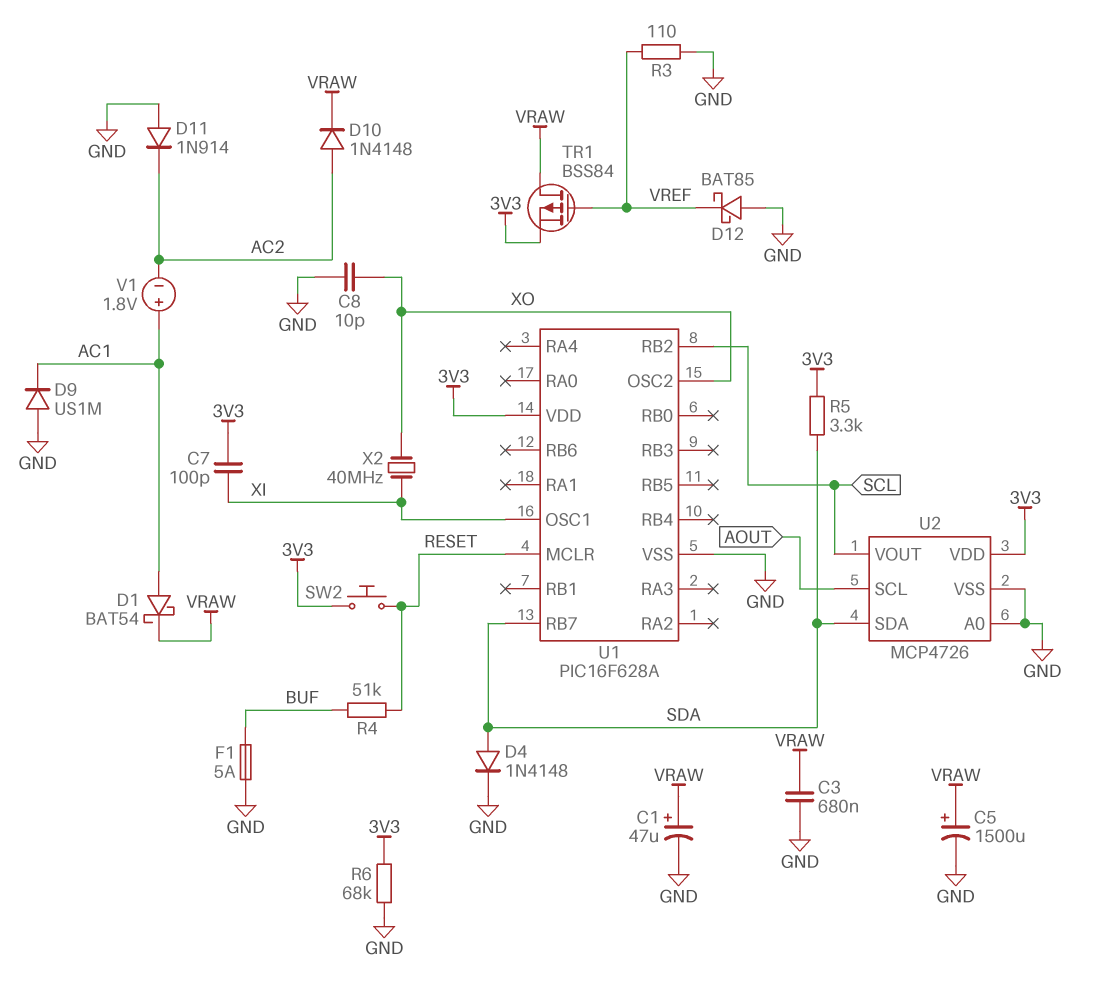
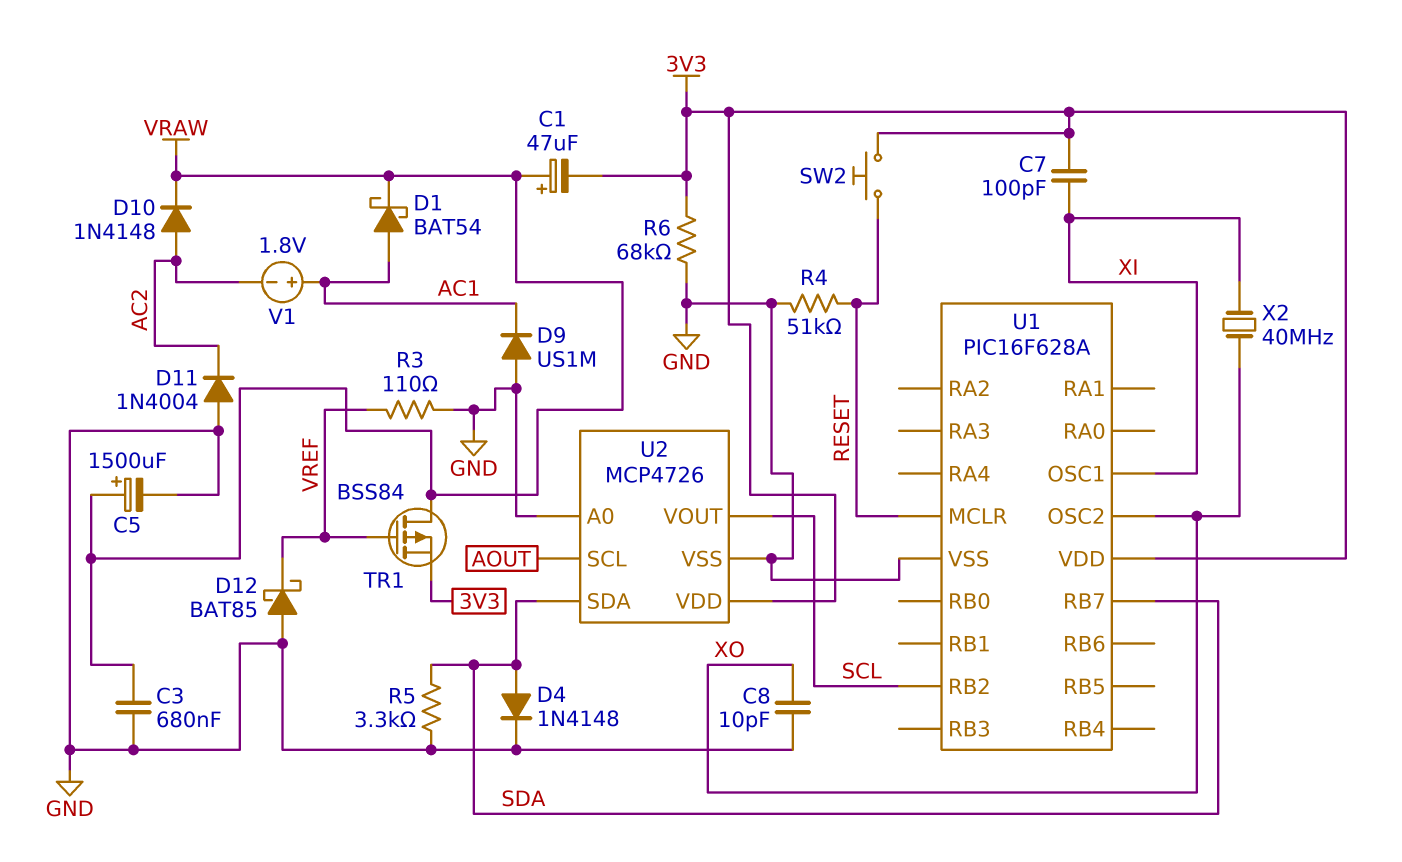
C1: 47uF (plus VRAW, minus GND) -> 47uF (plus VRAW, minus 3V3)
D11: diode 1N914 (A GND, K AC2) -> diode 1N4004 (A GND, K AC2)
F1: 5A (BUF, GND) -> none
R4: 51k (BUF, RESET) -> 51k (GND, RESET)
R5: 3.3k (3V3, SDA) -> 3.3k (GND, SDA)

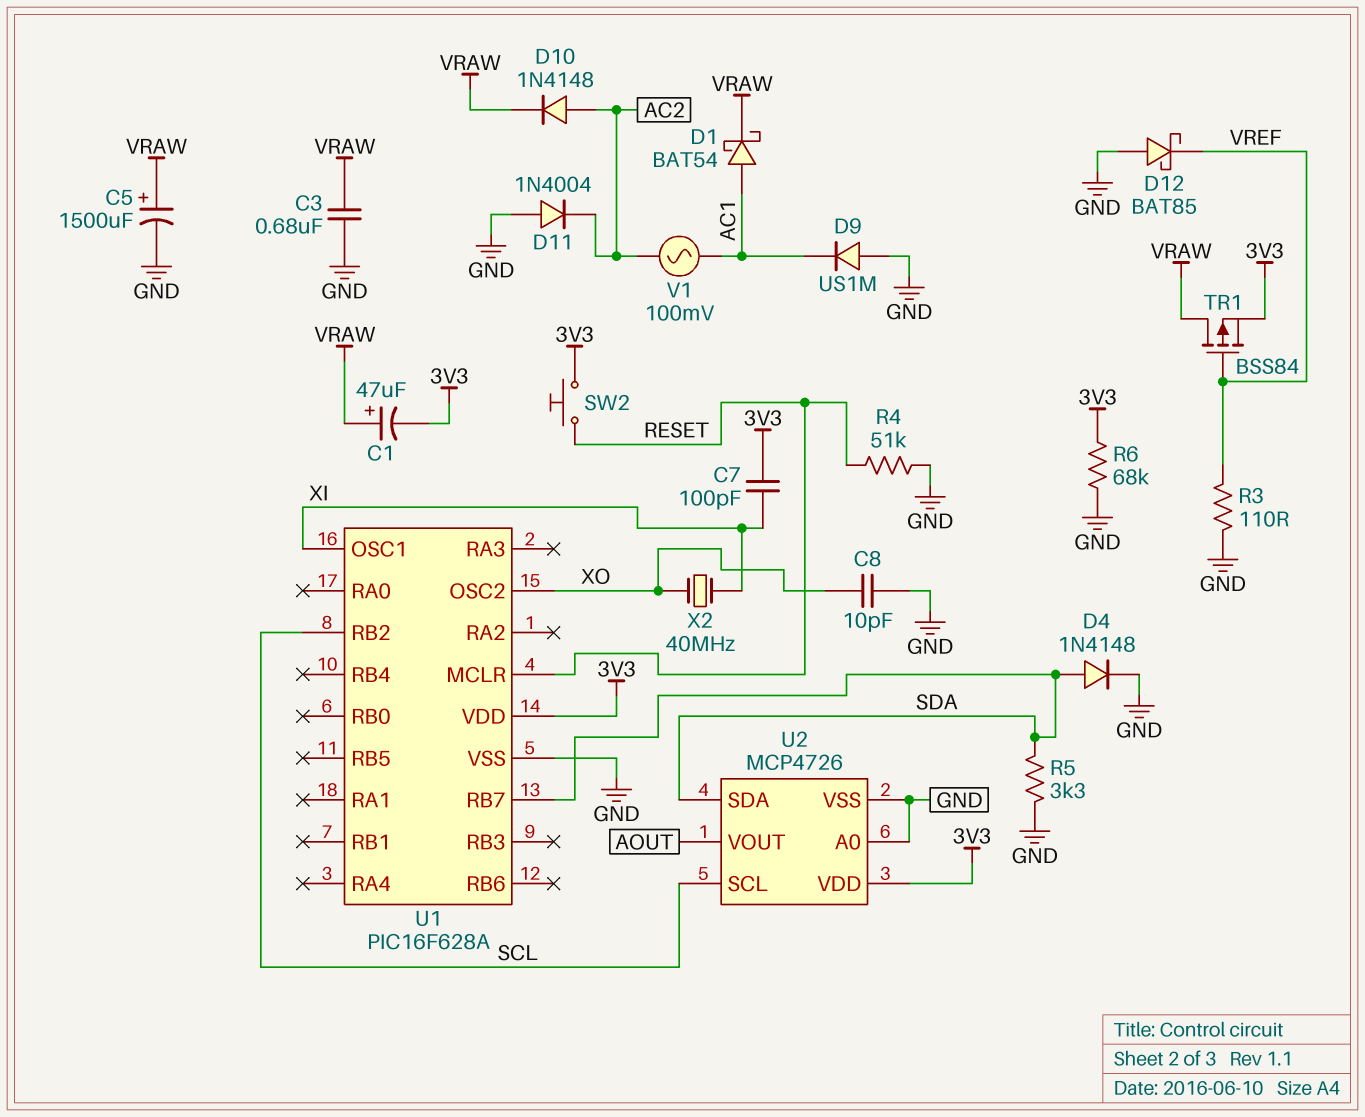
U2 pin SCL: AOUT -> SCL
U2 pin VOUT: SCL -> AOUT
V1: 1.8V (plus AC1, minus AC2) -> AC 100mV (AC1, AC2)

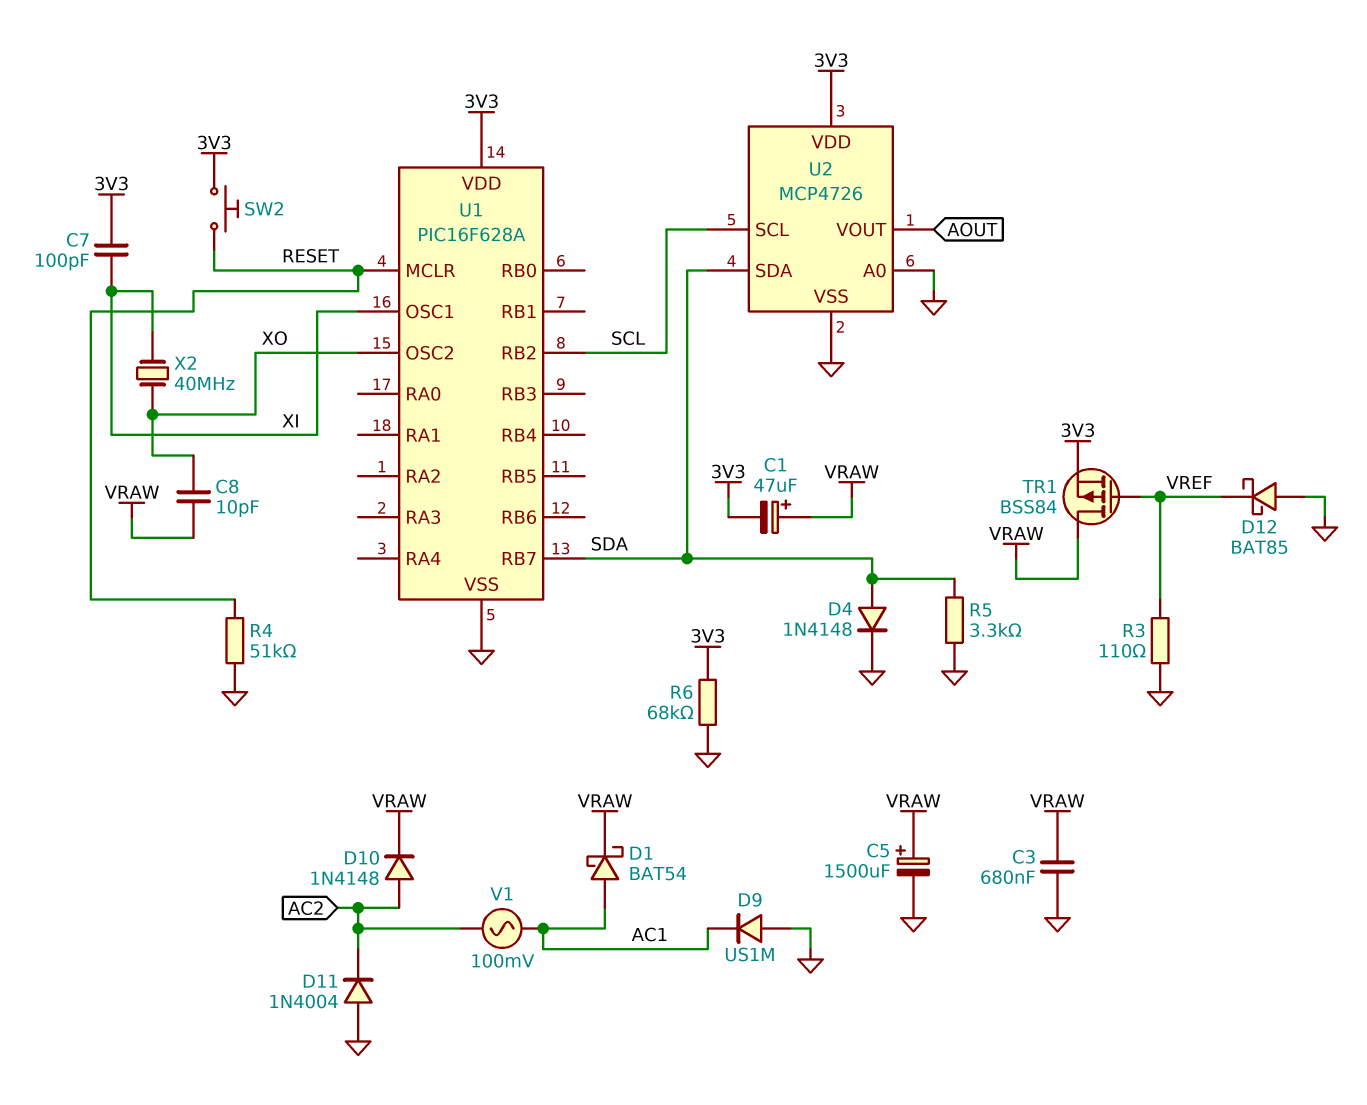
C8: 10pF (GND, XO) -> 10pF (VRAW, XO)

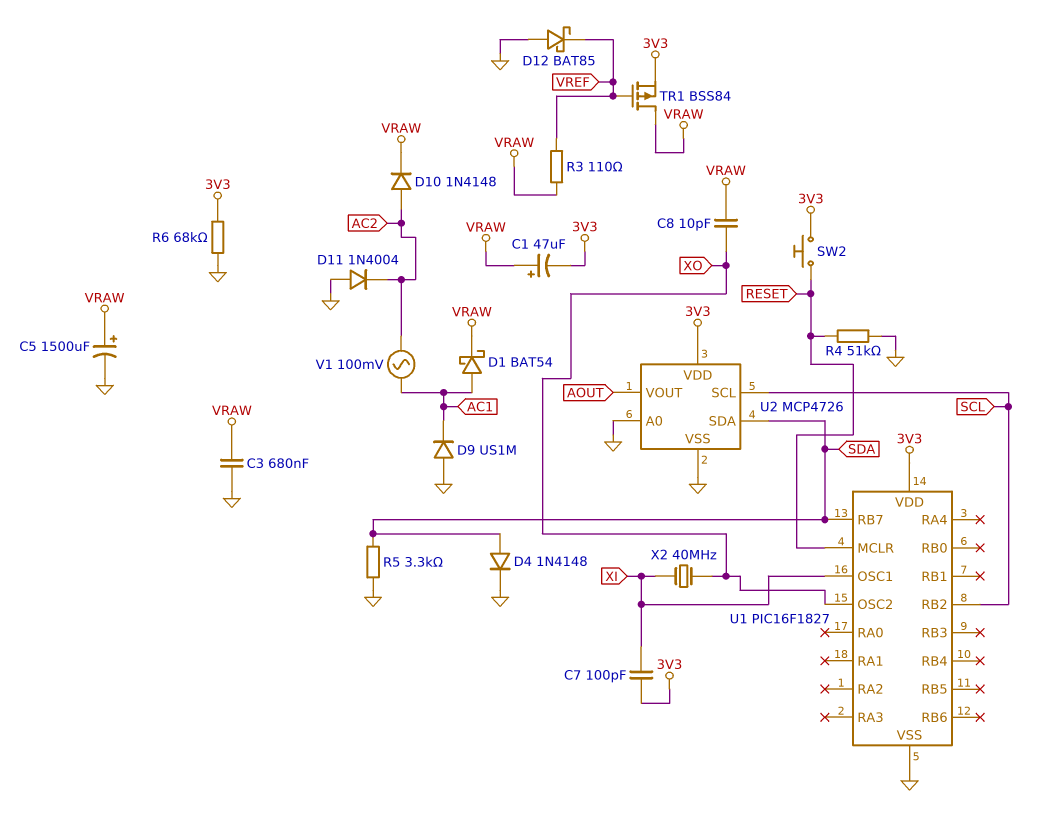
R3: 110 (GND, VREF) -> 110 (VRAW, VREF)
U1: PIC16F628A -> PIC16F1827

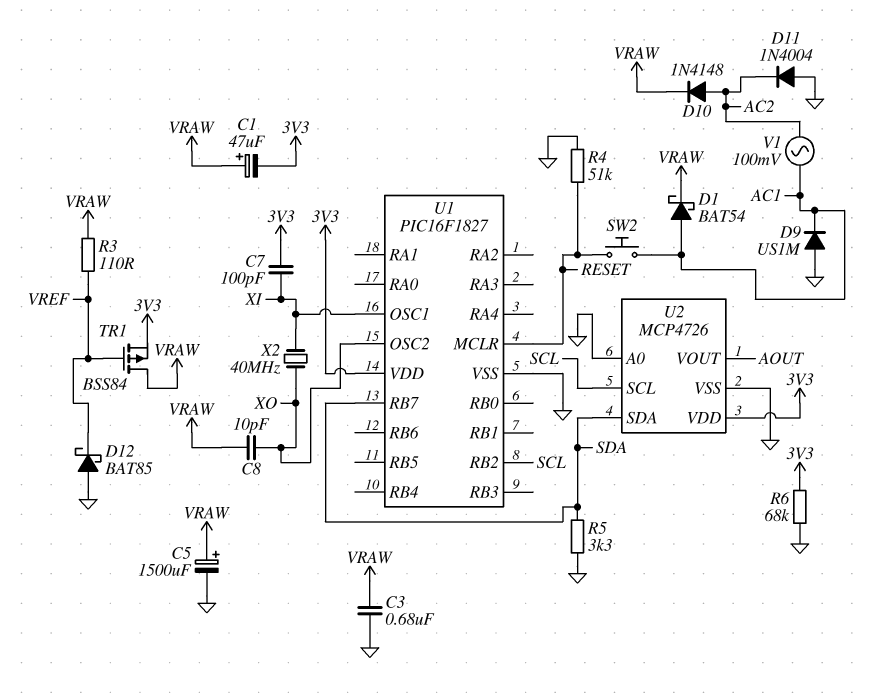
D4: diode 1N4148 (A SDA, K GND) -> none
SW2: button (3V3, RESET) -> button (AC1, RESET)

